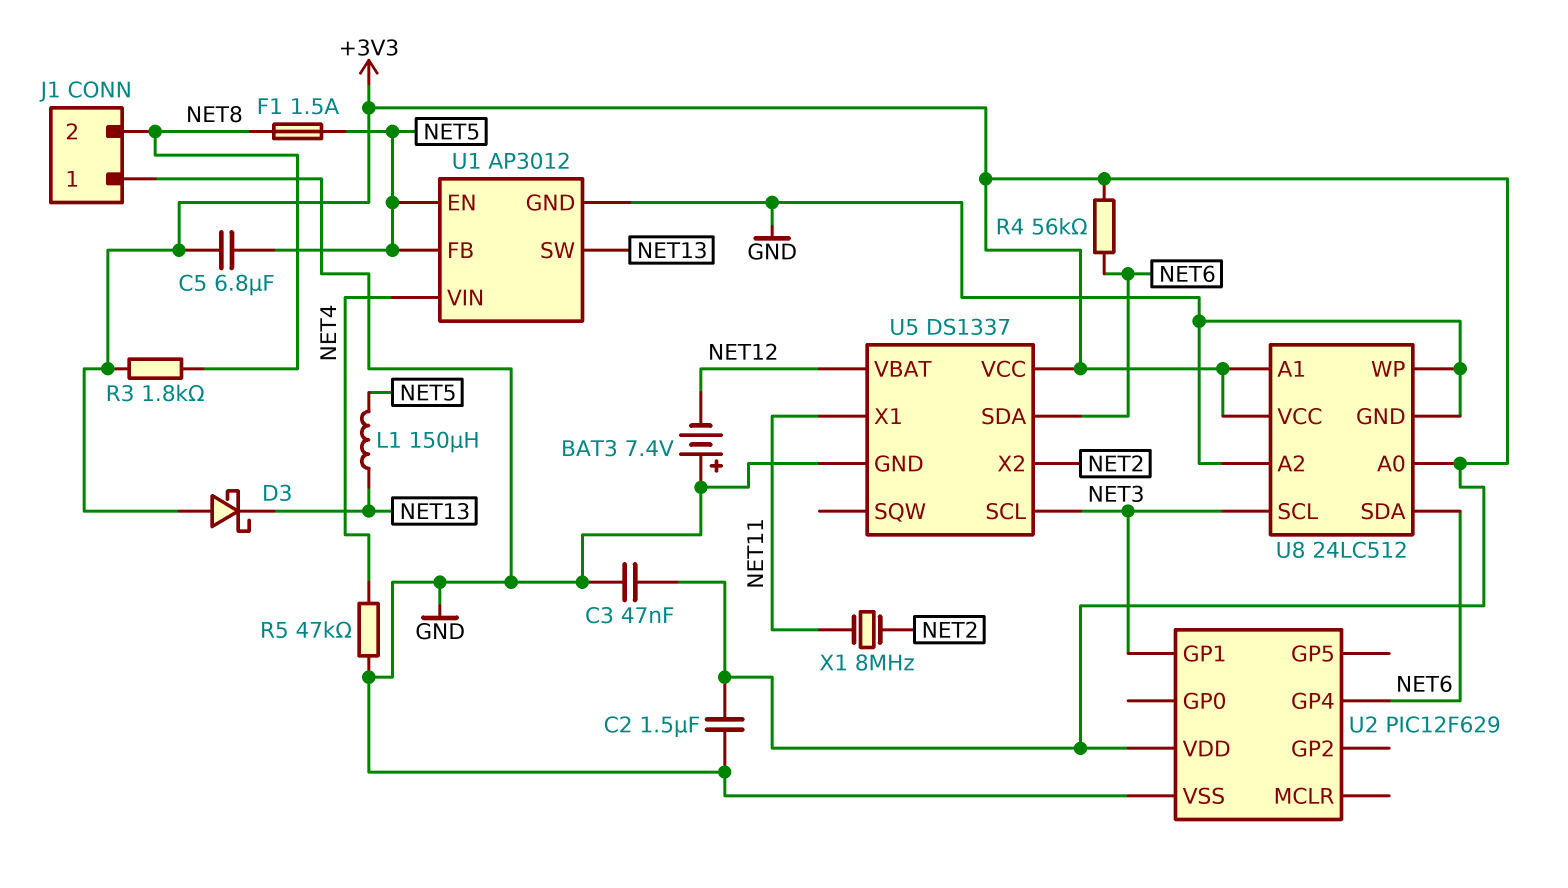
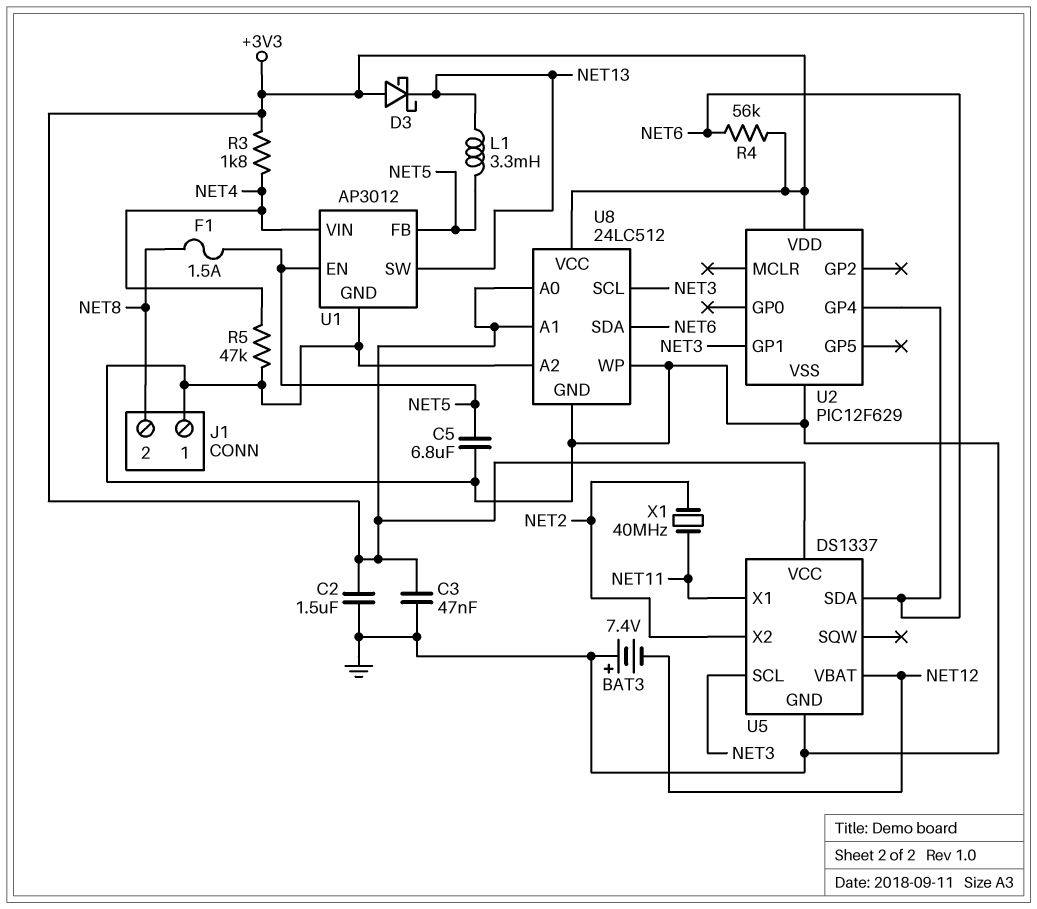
C5: 6.8uF (+3V3, NET5) -> 6.8uF (GND, NET5)
L1: 150uH (NET5, NET13) -> 3.3mH (NET5, NET13)
R3: 1.8k (+3V3, NET8) -> 1.8k (+3V3, NET4)
X1: 8MHz (NET2, NET11) -> 40MHz (NET2, NET11)

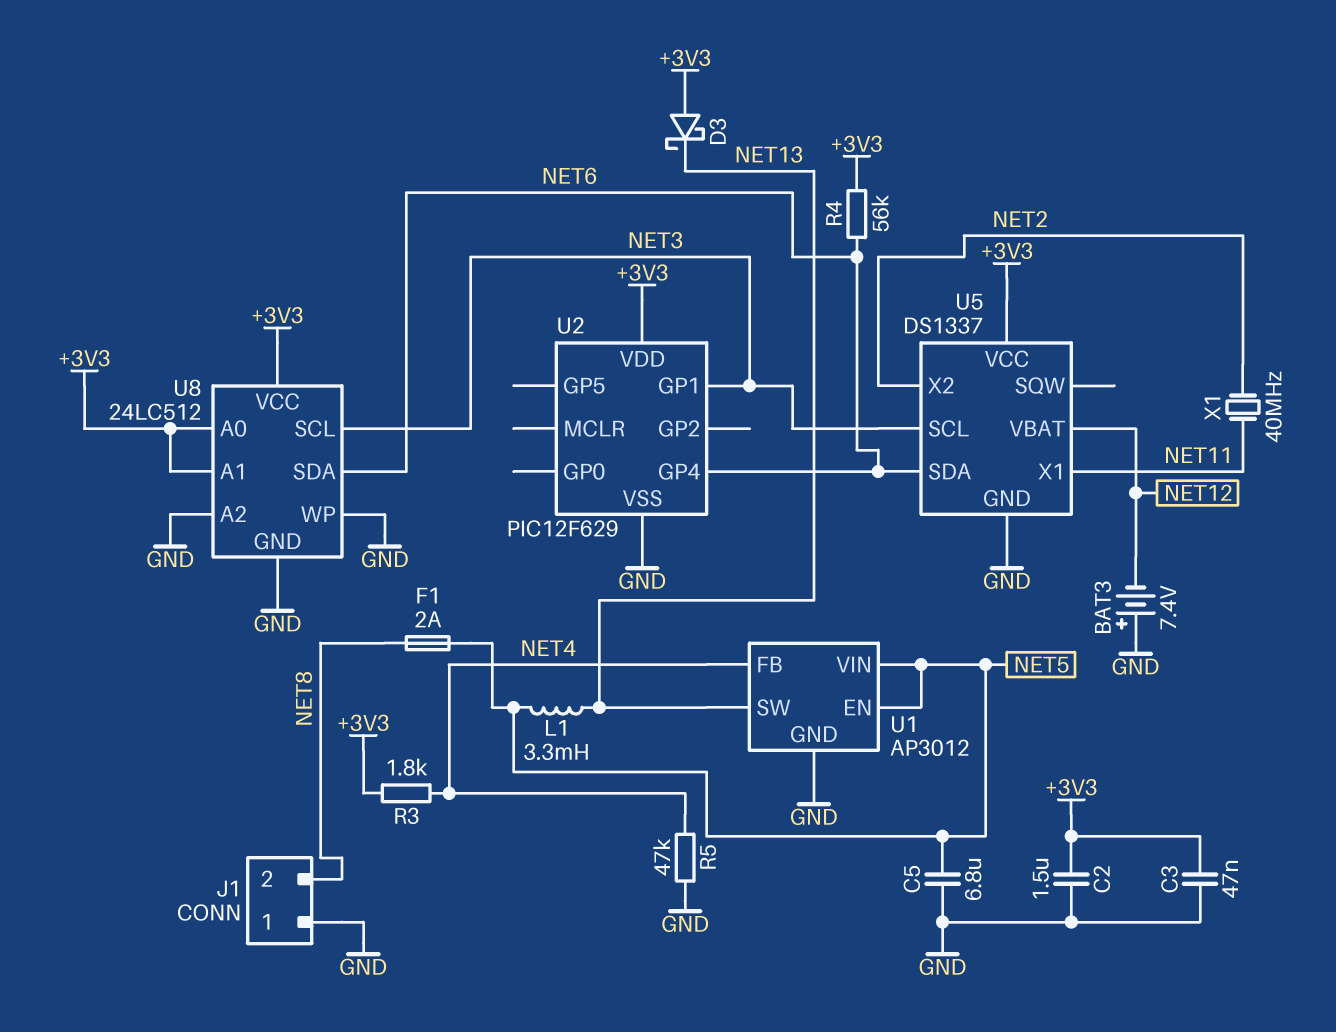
F1: 1.5A (NET5, NET8) -> 2A (NET5, NET8)
U1 pin FB: NET5 -> NET4
U1 pin VIN: NET4 -> NET5

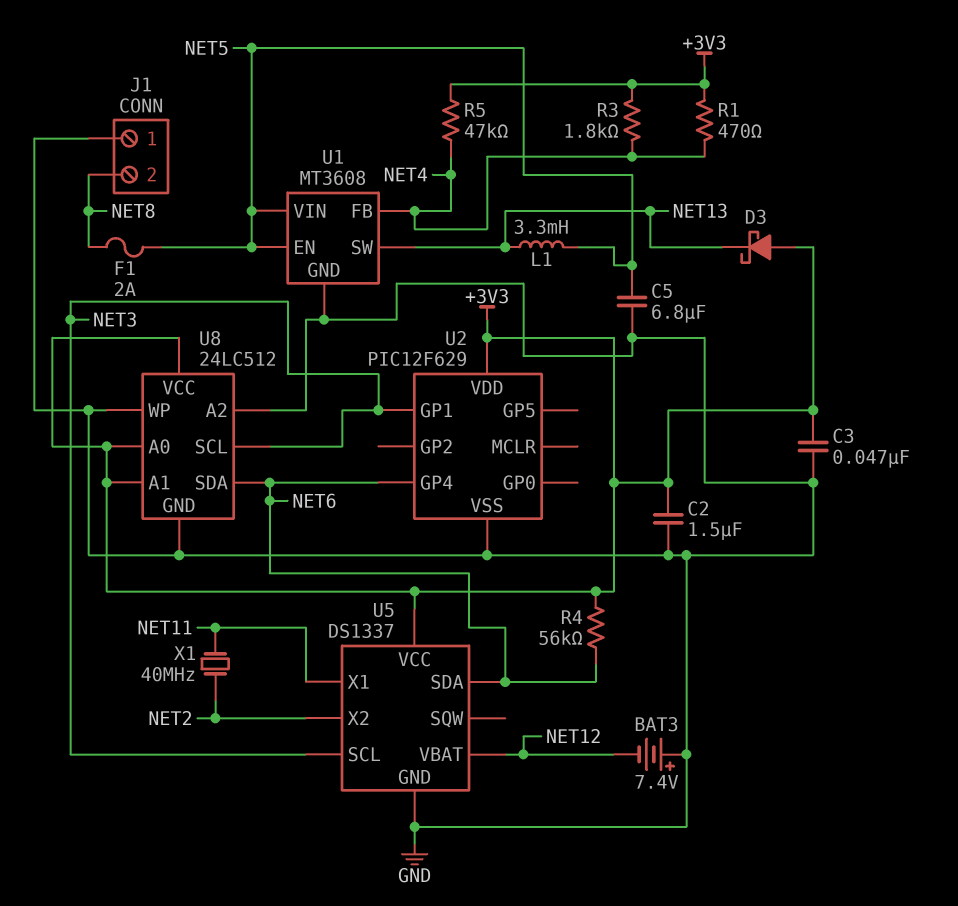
R1: none -> 470 (+3V3, NET4)
R5: 47k (GND, NET4) -> 47k (+3V3, NET4)
U1: AP3012 -> MT3608

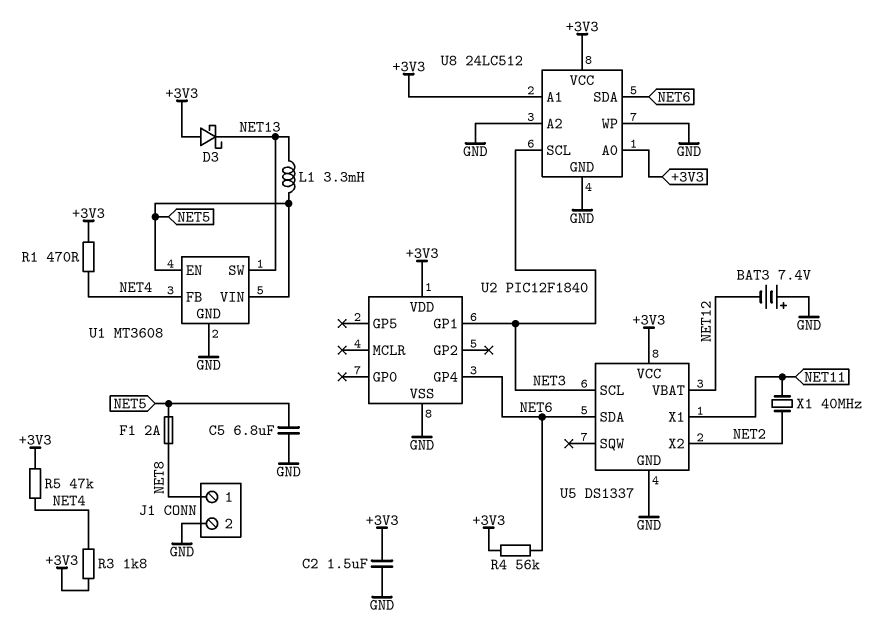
C3: 47nF (+3V3, GND) -> none
J1 pin 1: GND -> NET8
J1 pin 2: NET8 -> GND
U2: PIC12F629 -> PIC12F1840

